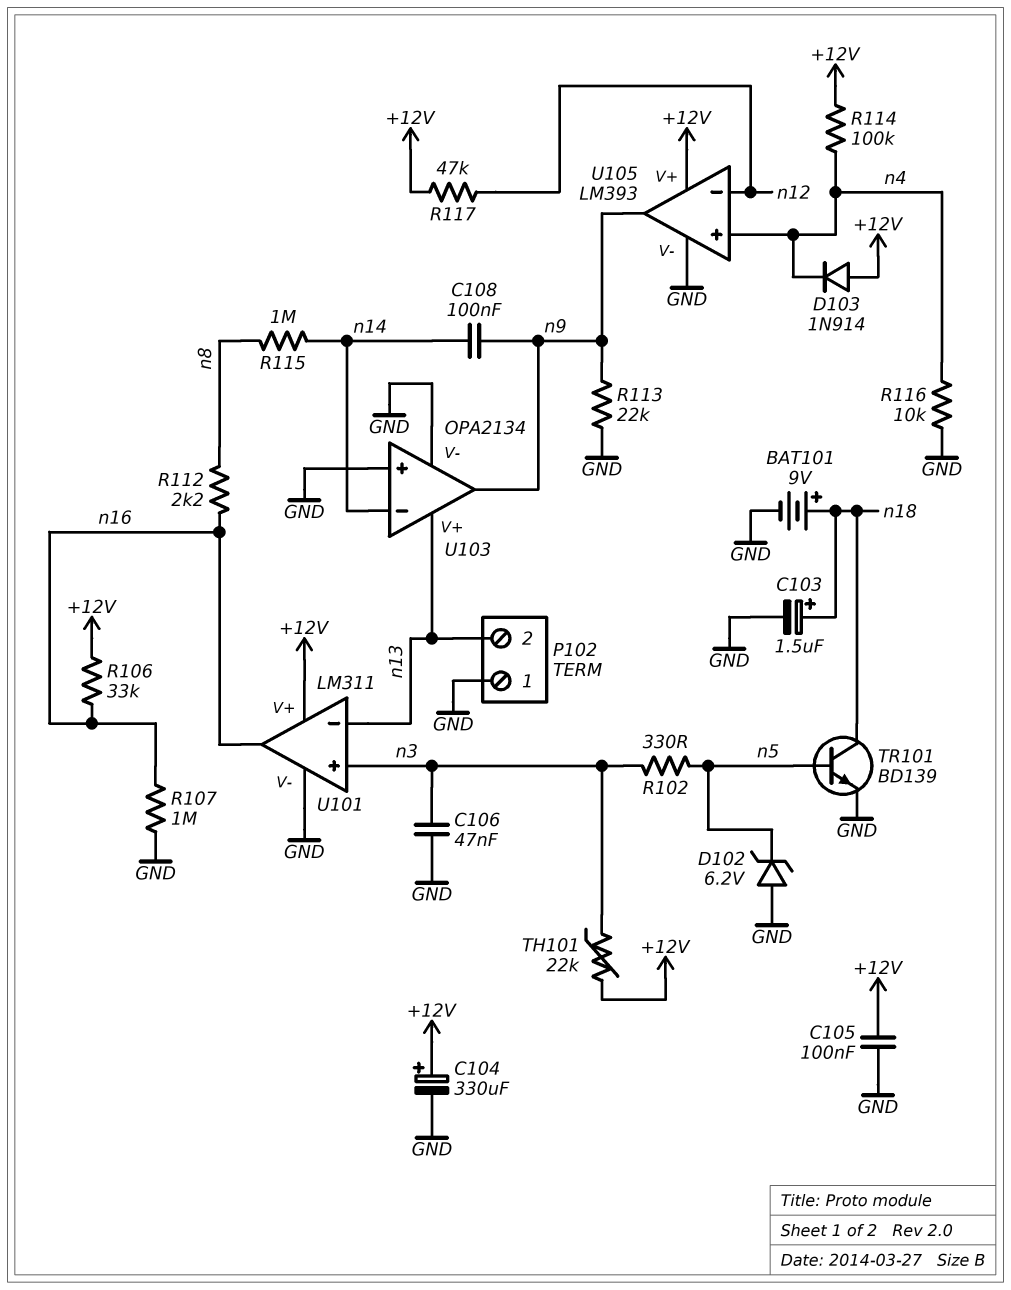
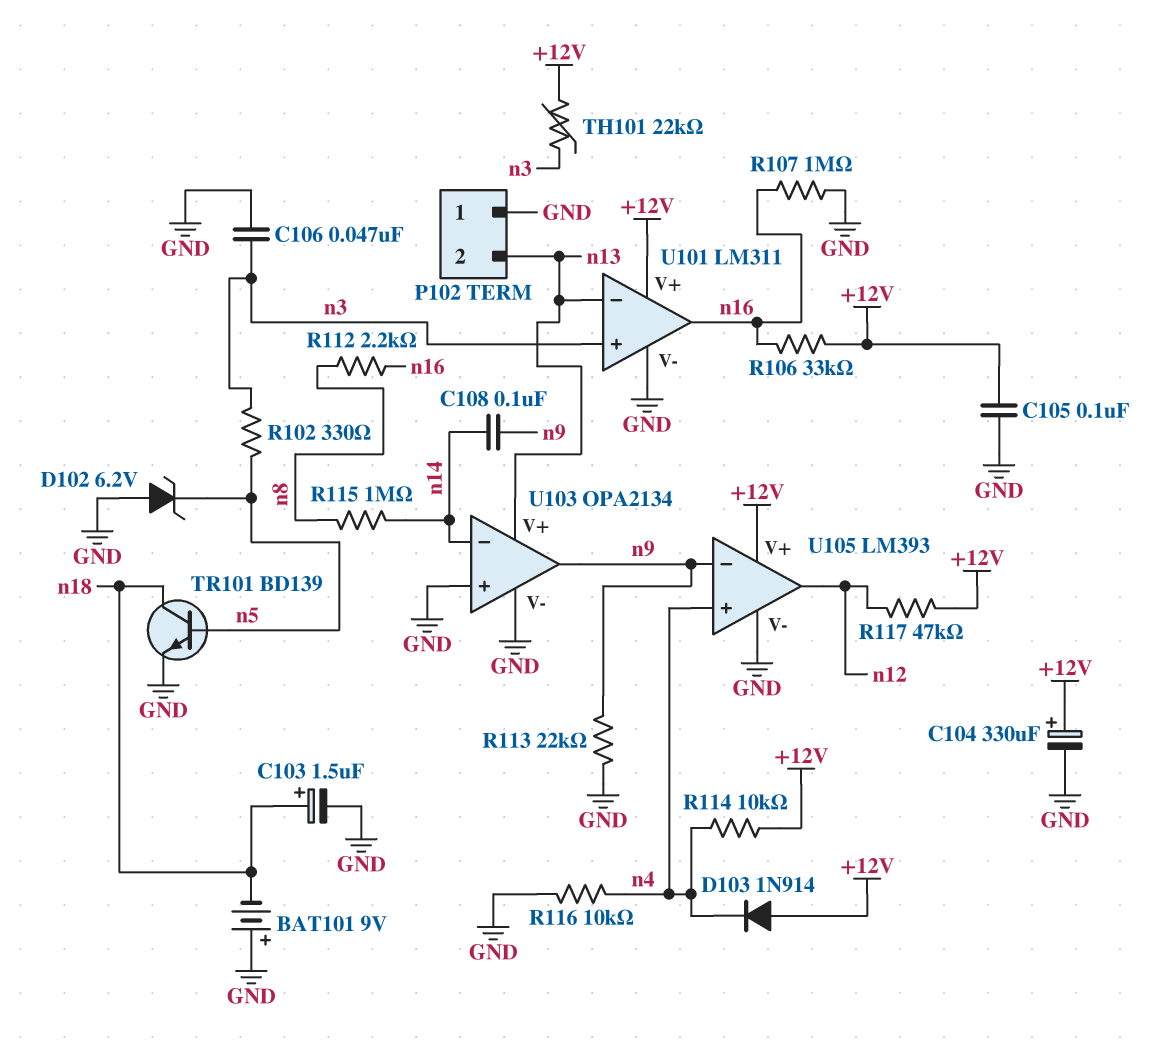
BAT101: 9V (plus n18, minus GND) -> 9V (plus GND, minus n18)
R114: 100k (+12V, n4) -> 10k (+12V, n4)
U105 pin in-: n12 -> n9
U105 pin out: n9 -> n12

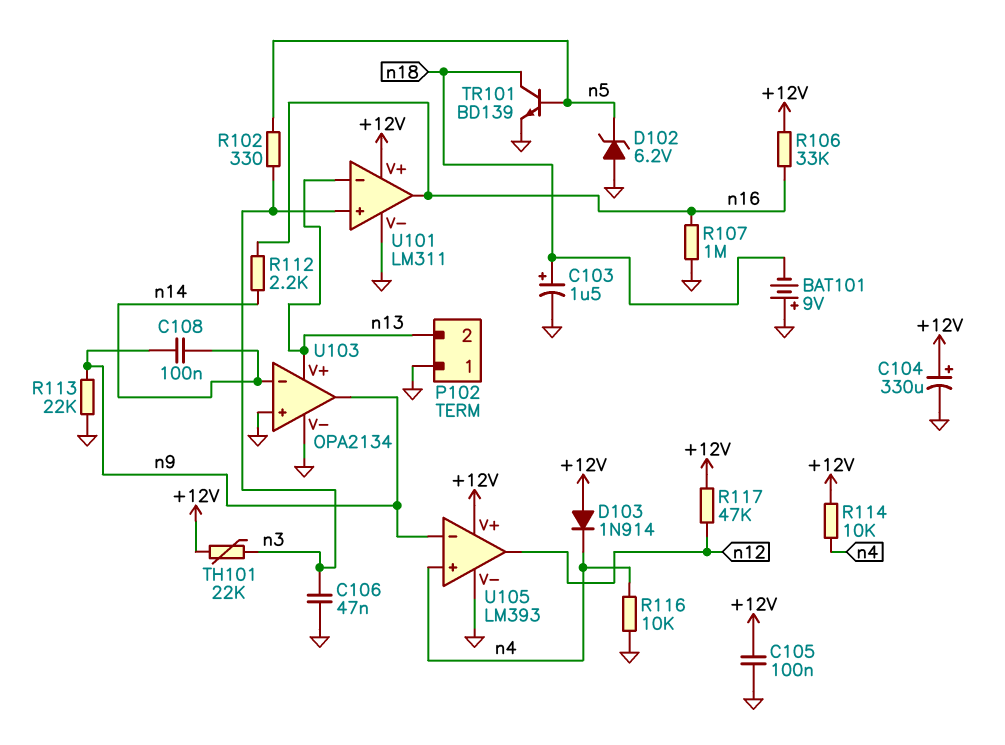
R112: 2.2k (n8, n16) -> 2.2k (n14, n16)
R115: 1M (n8, n14) -> none

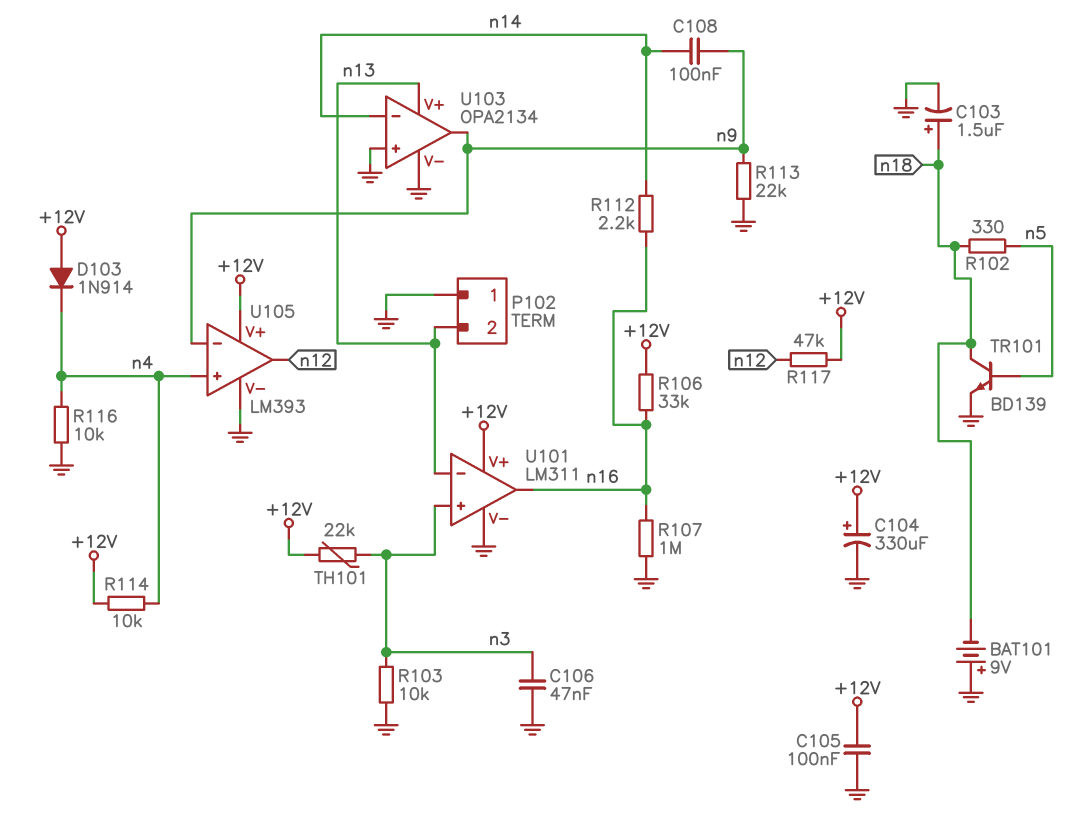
D102: zener 6.2V (A GND, K n5) -> none
R102: 330 (n3, n5) -> 330 (n5, n18)
R103: none -> 10k (GND, n3)

